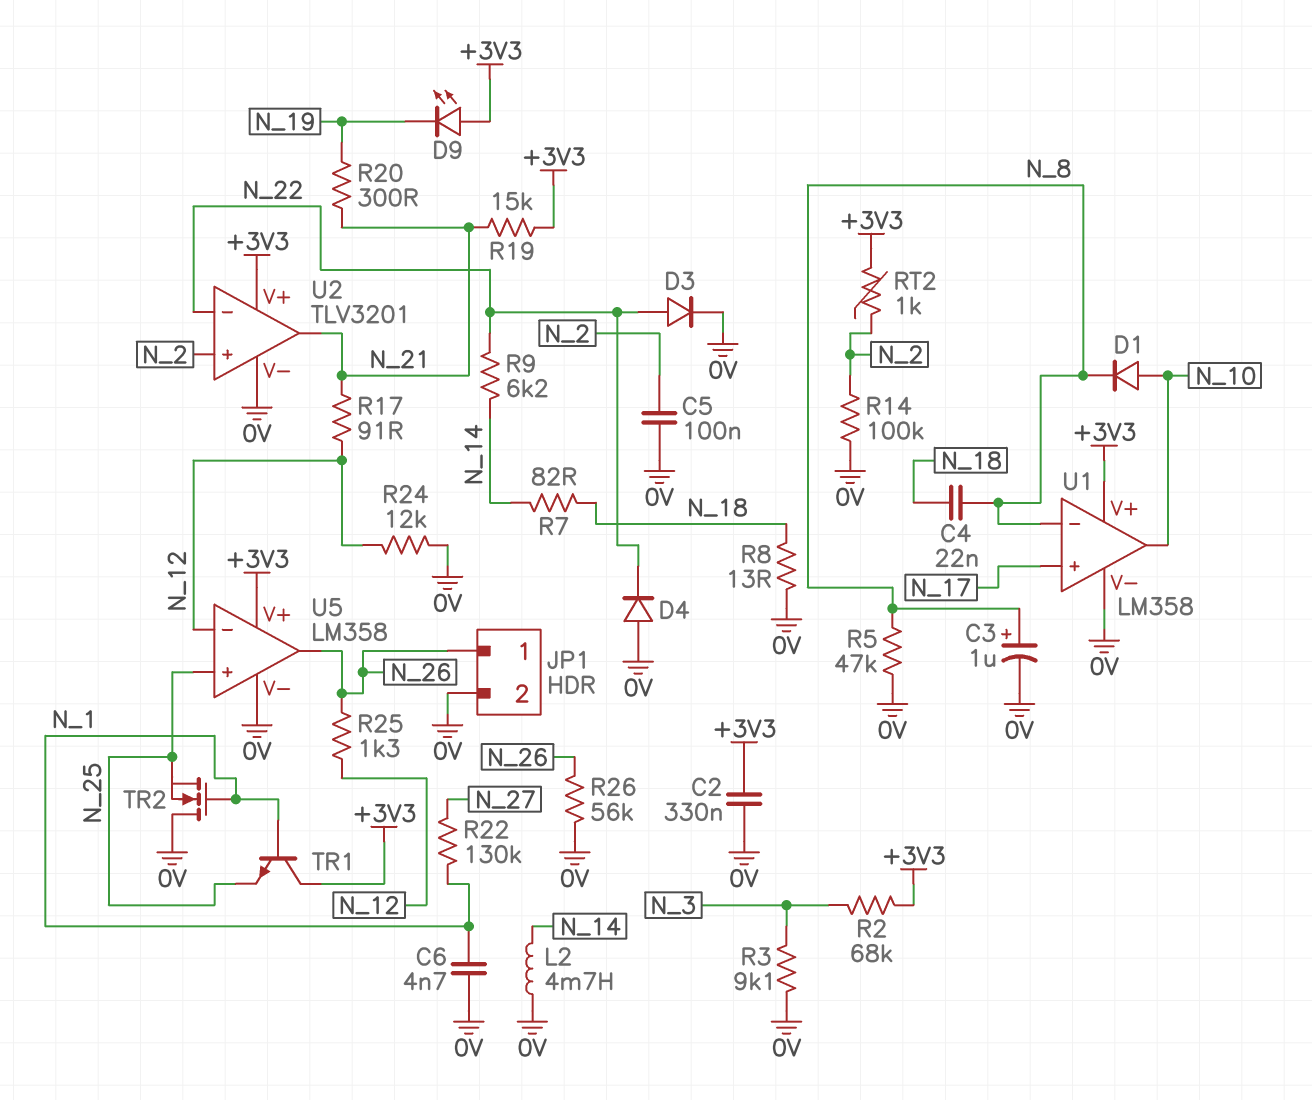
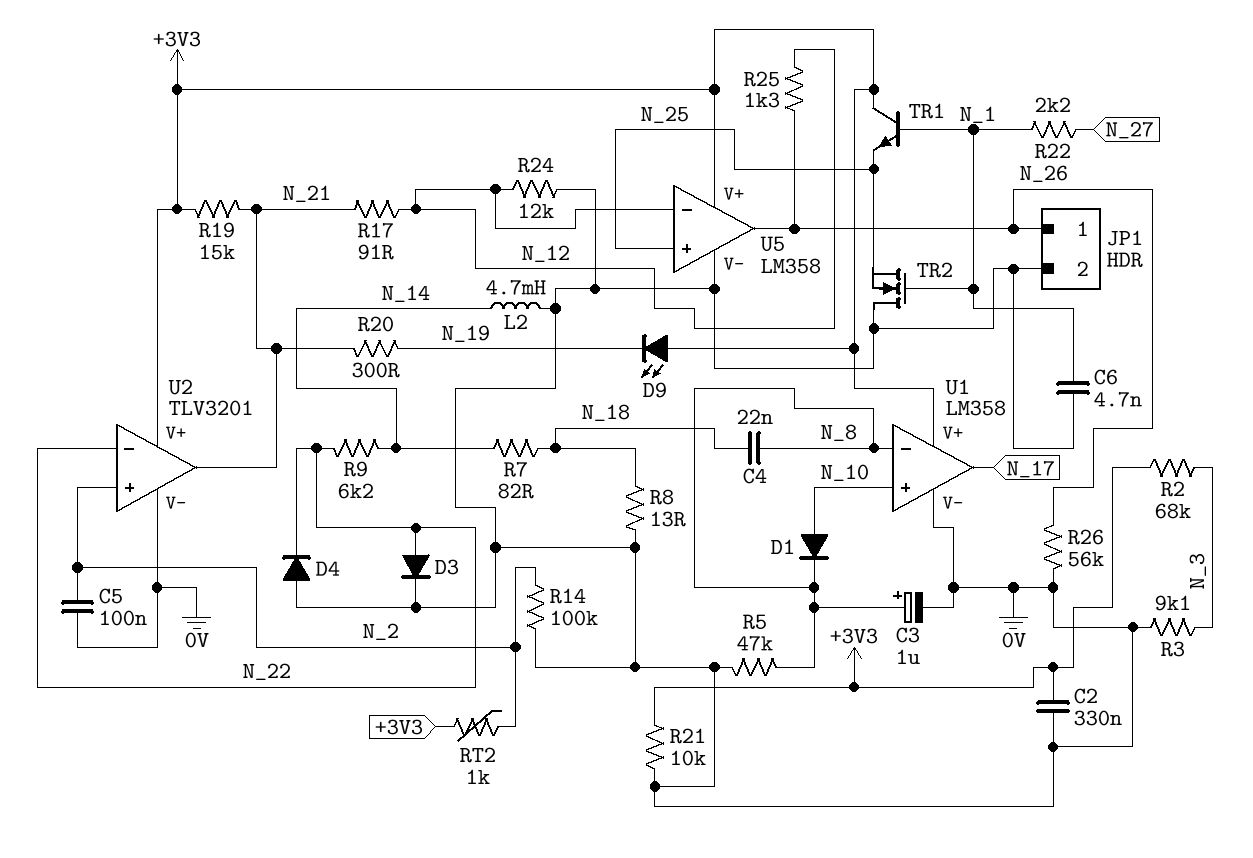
R21: none -> 10k (+3V3, 0V)
R22: 130k (N_1, N_27) -> 2.2k (N_1, N_27)
U1 pin in+: N_17 -> N_10
U1 pin out: N_10 -> N_17

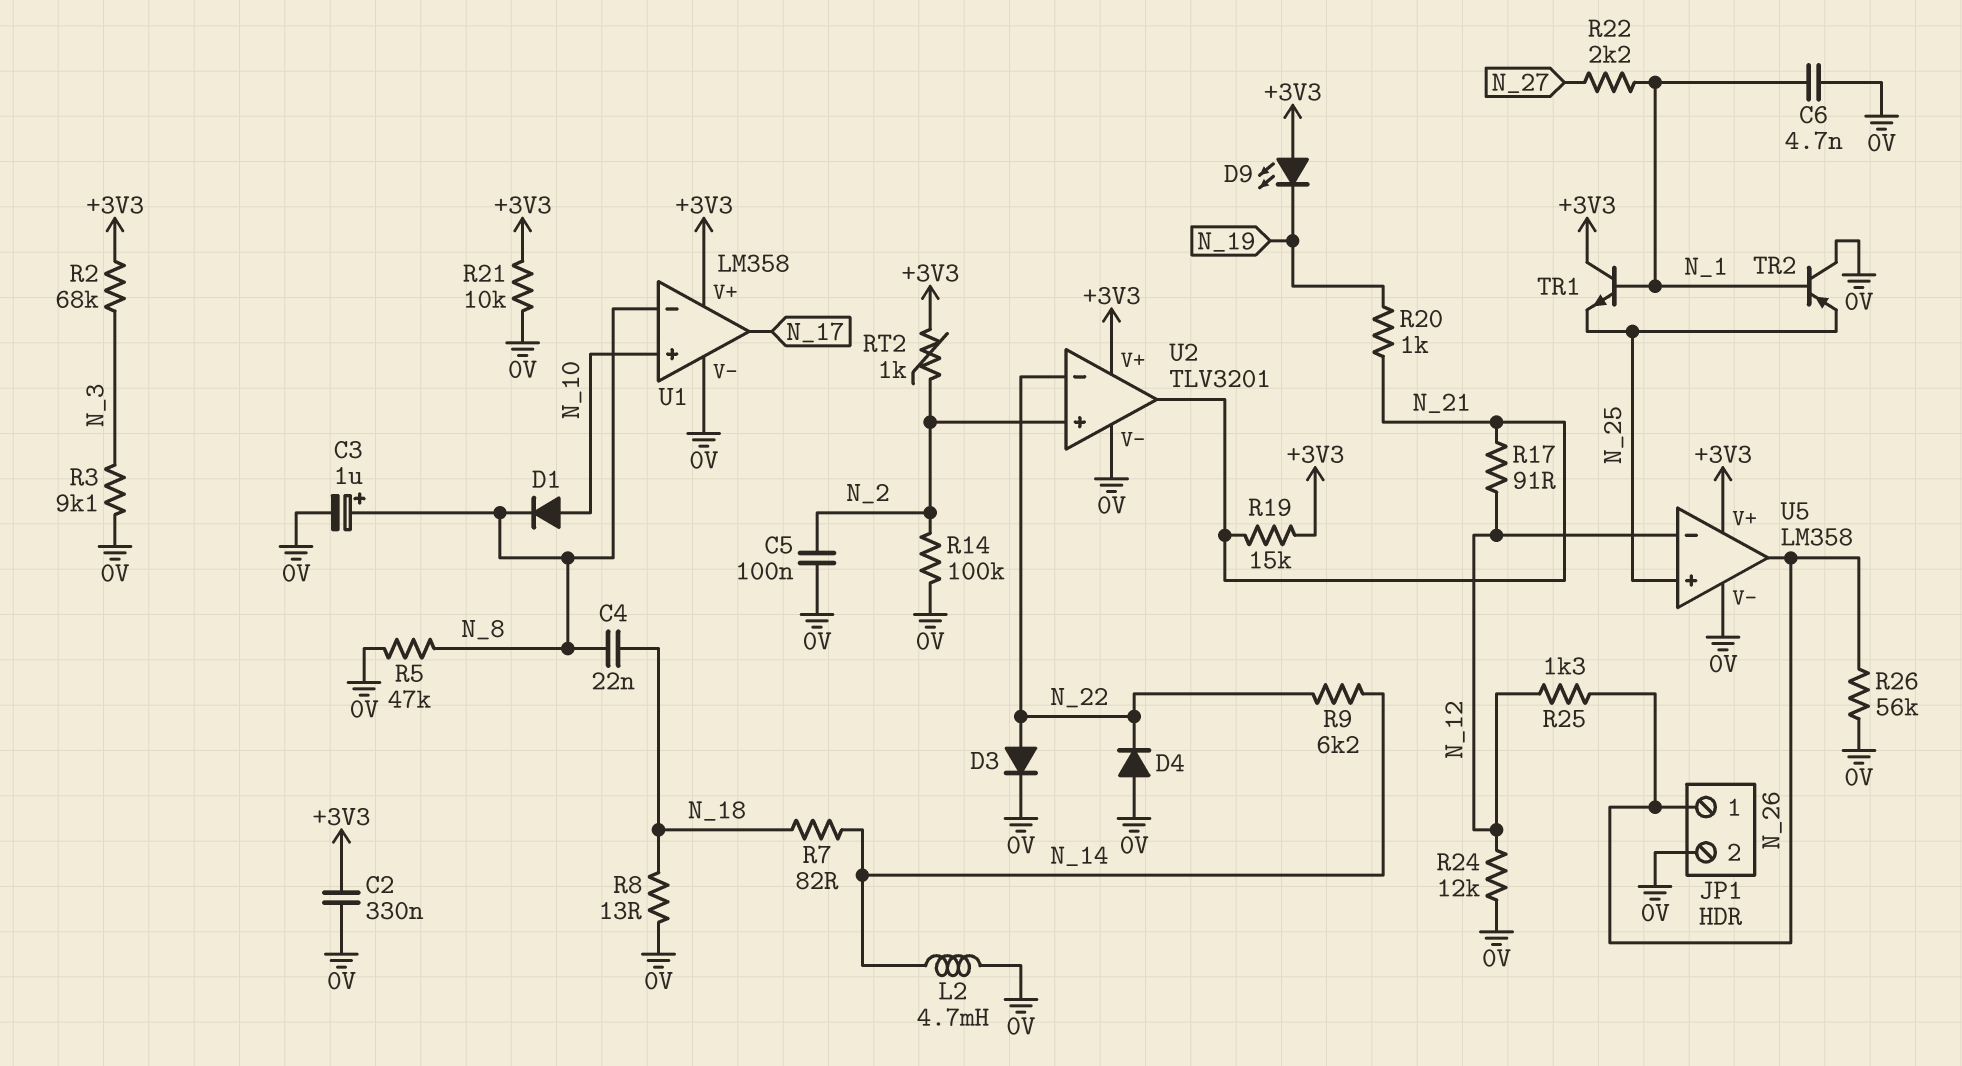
R20: 300 (N_19, N_21) -> 1k (N_19, N_21)
TR2: NMOS (G N_1, D 0V, S N_25) -> PNP (B N_1, C 0V, E N_25)

